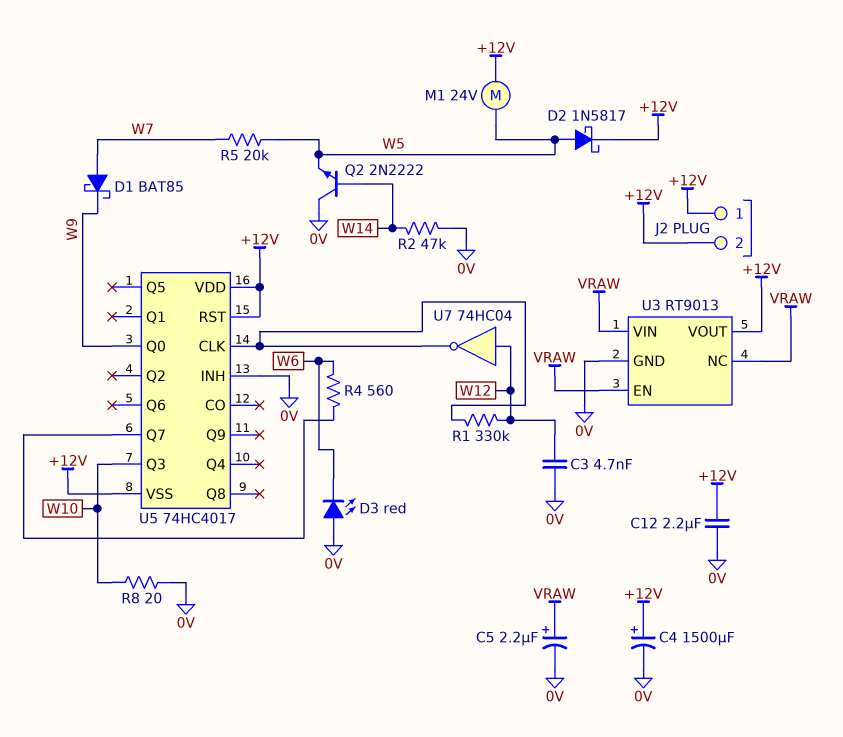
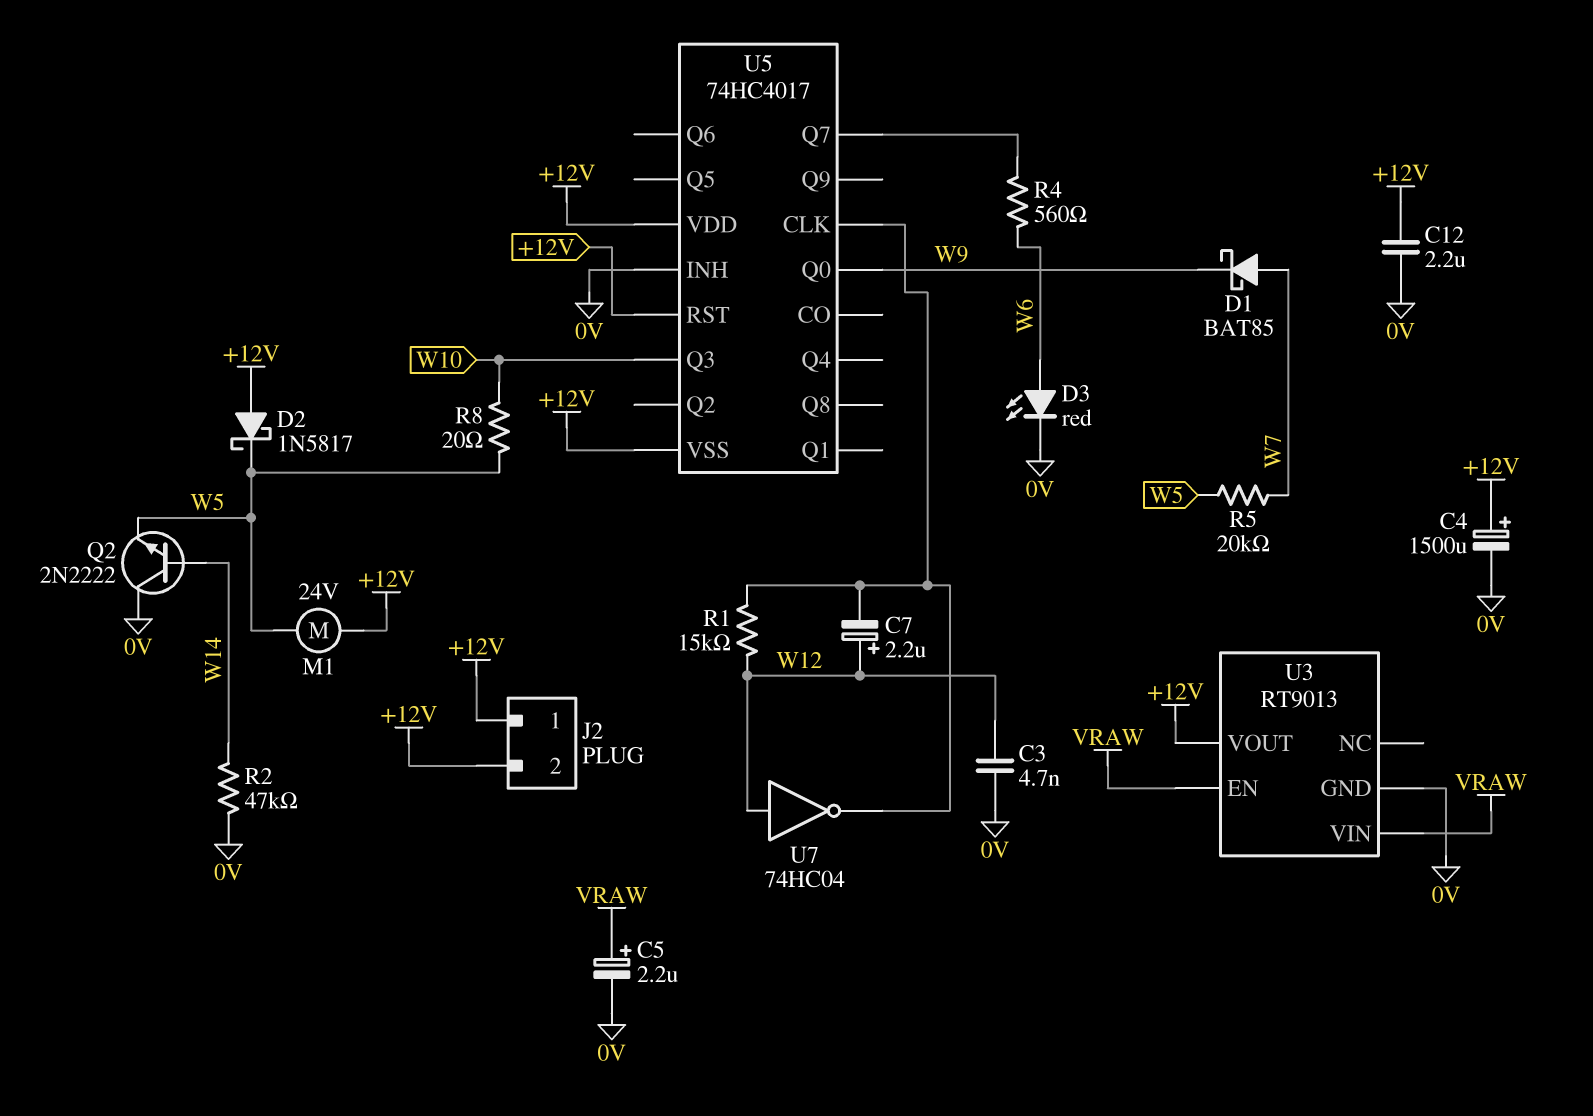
C7: none -> 2.2uF (plus W12, minus U5/CLK)
D2: schottky 1N5817 (A W5, K +12V) -> schottky 1N5817 (A +12V, K W5)
D3: LED red (A 0V, K W6) -> LED red (A W6, K 0V)
R1: 330k (U5/CLK, W12) -> 15k (U5/CLK, W12)
R8: 20 (0V, W10) -> 20 (W5, W10)
U3 pin NC: VRAW -> none

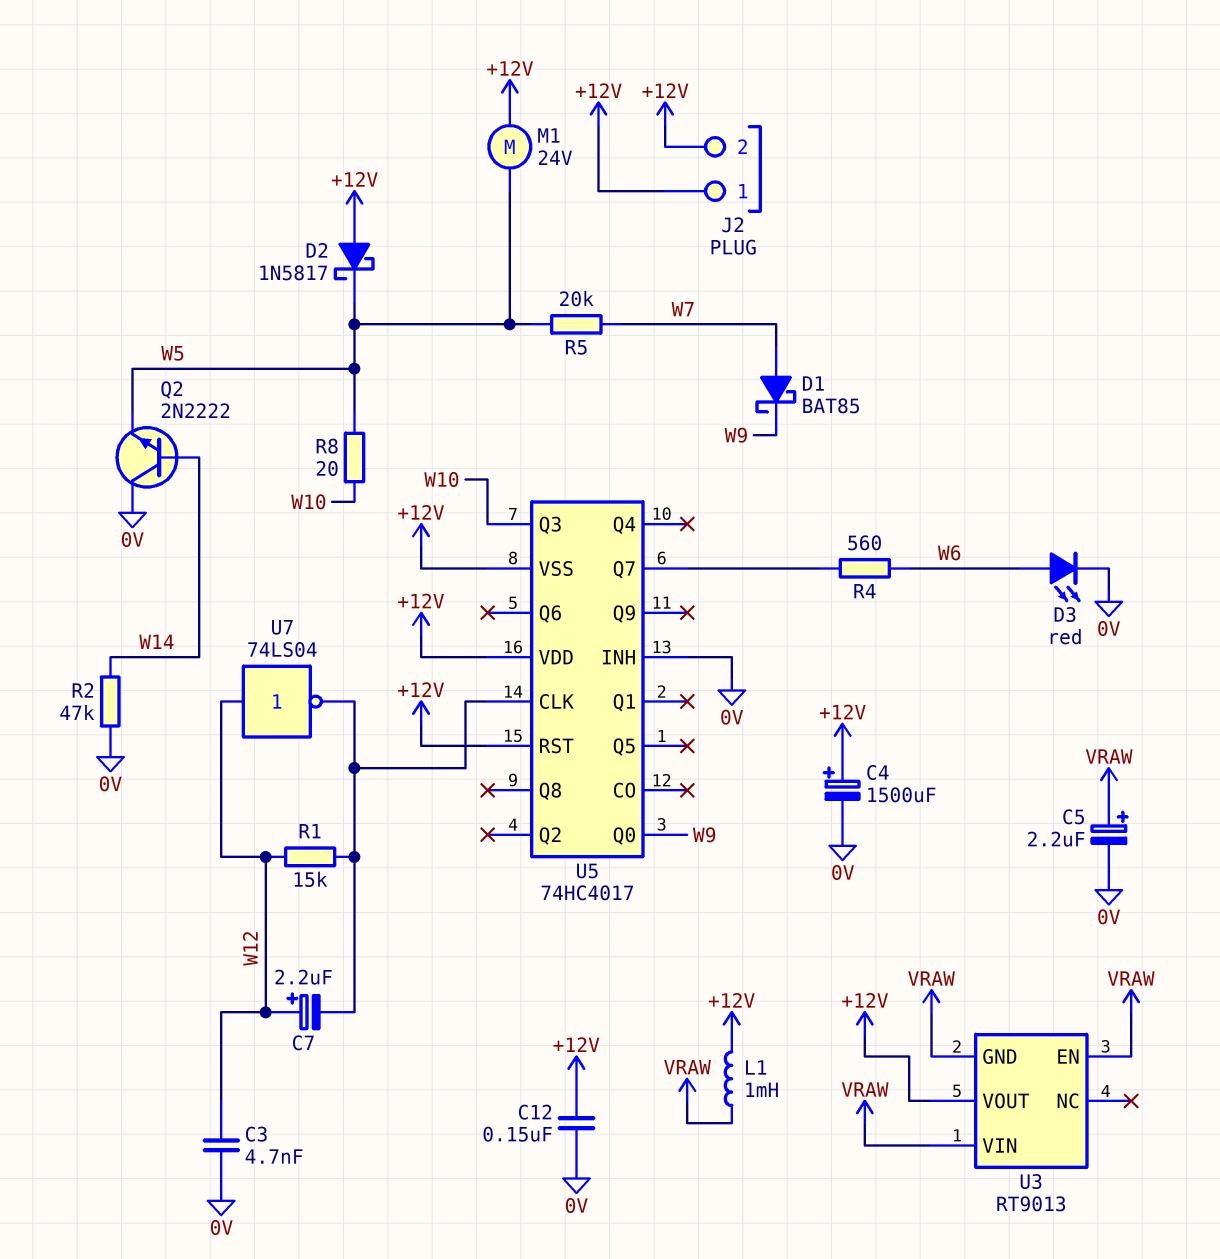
C12: 2.2uF (+12V, 0V) -> 150nF (+12V, 0V)
L1: none -> 1mH (+12V, VRAW)
U3 pin GND: 0V -> VRAW
U7: NOT 74HC04 (in W12, out U5/CLK) -> NOT 74LS04 (in W12, out U5/CLK)

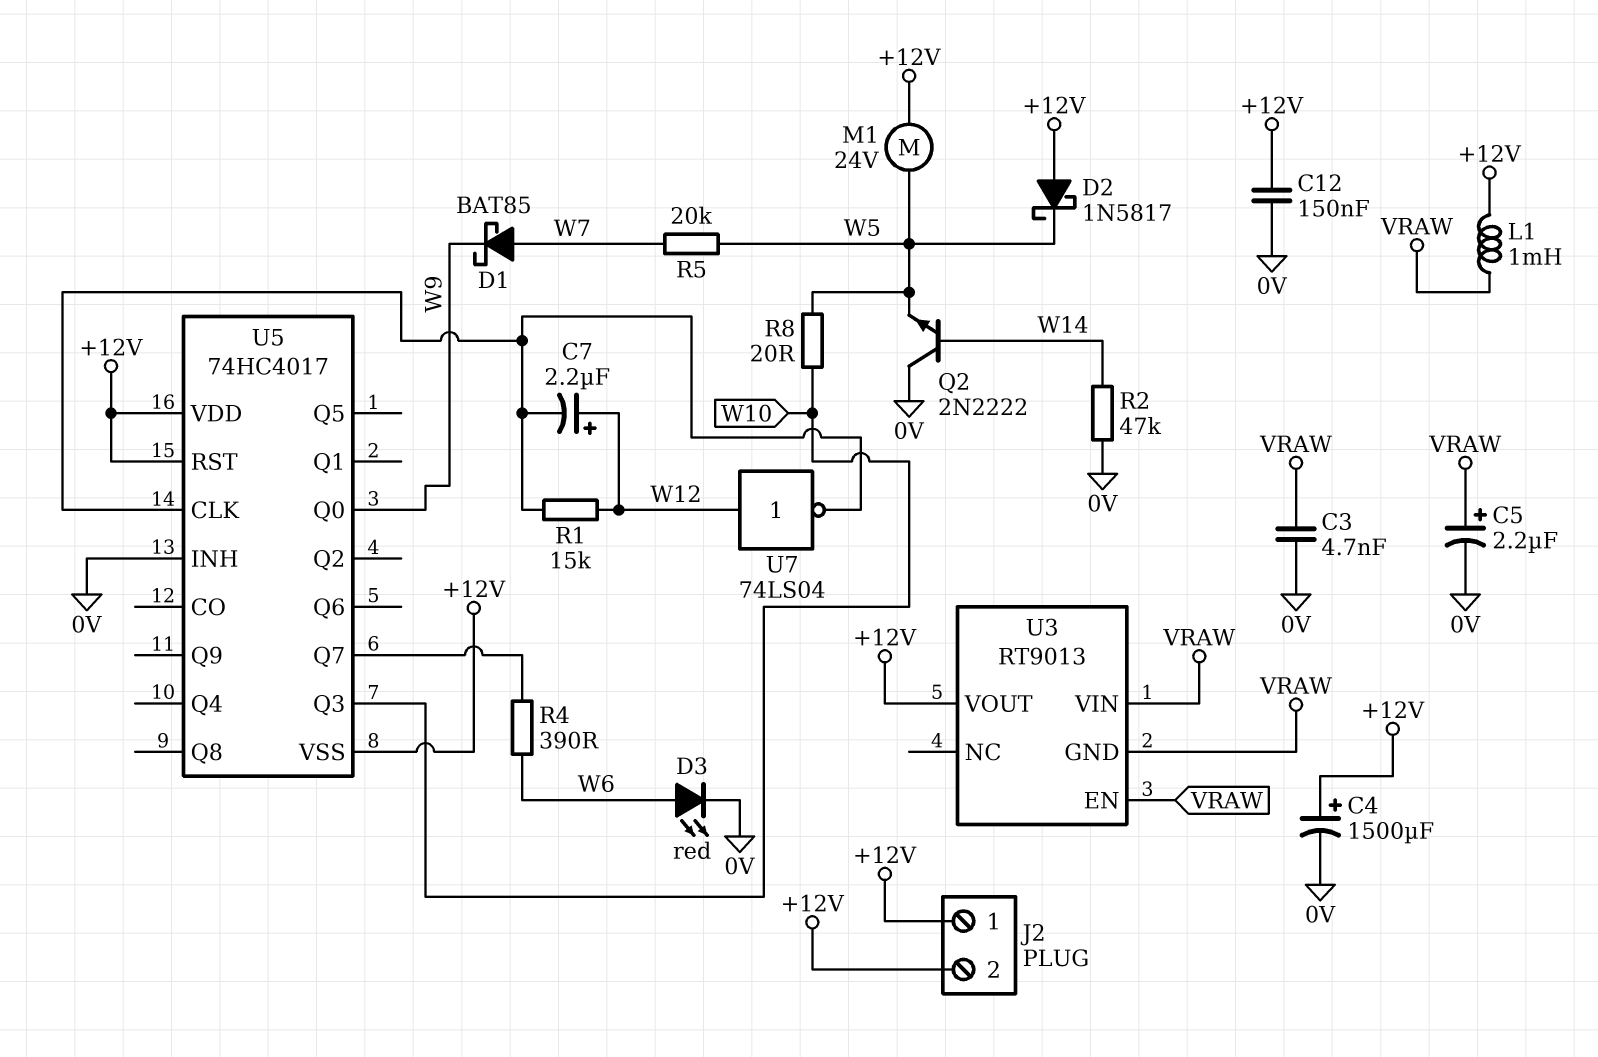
C3: 4.7nF (0V, W12) -> 4.7nF (0V, VRAW)
R4: 560 (U5/Q7, W6) -> 390 (U5/Q7, W6)

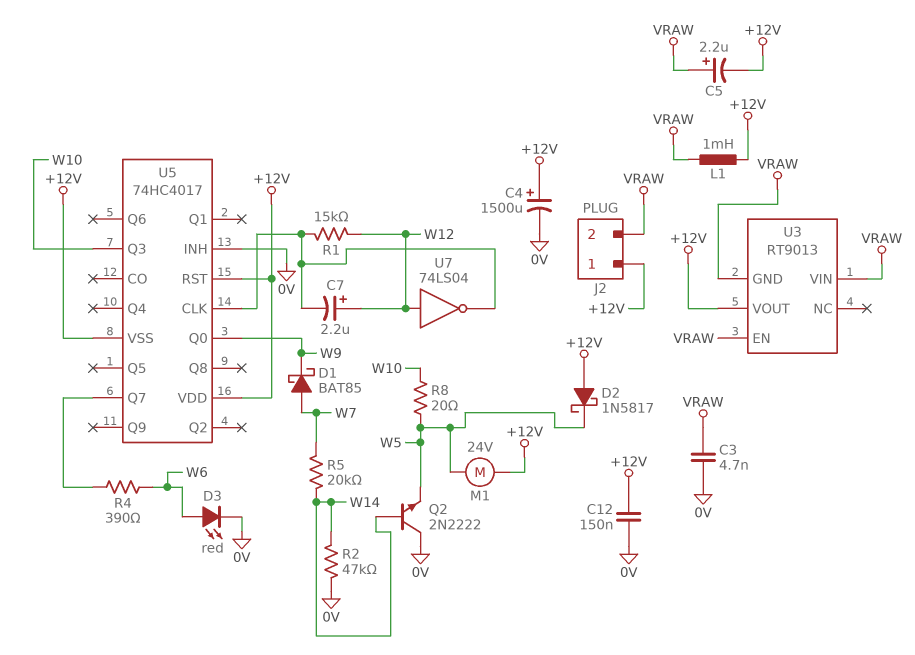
C5: 2.2uF (plus VRAW, minus 0V) -> 2.2uF (plus VRAW, minus +12V)
J2 pin 2: +12V -> VRAW
R5: 20k (W5, W7) -> 20k (W7, W14)

